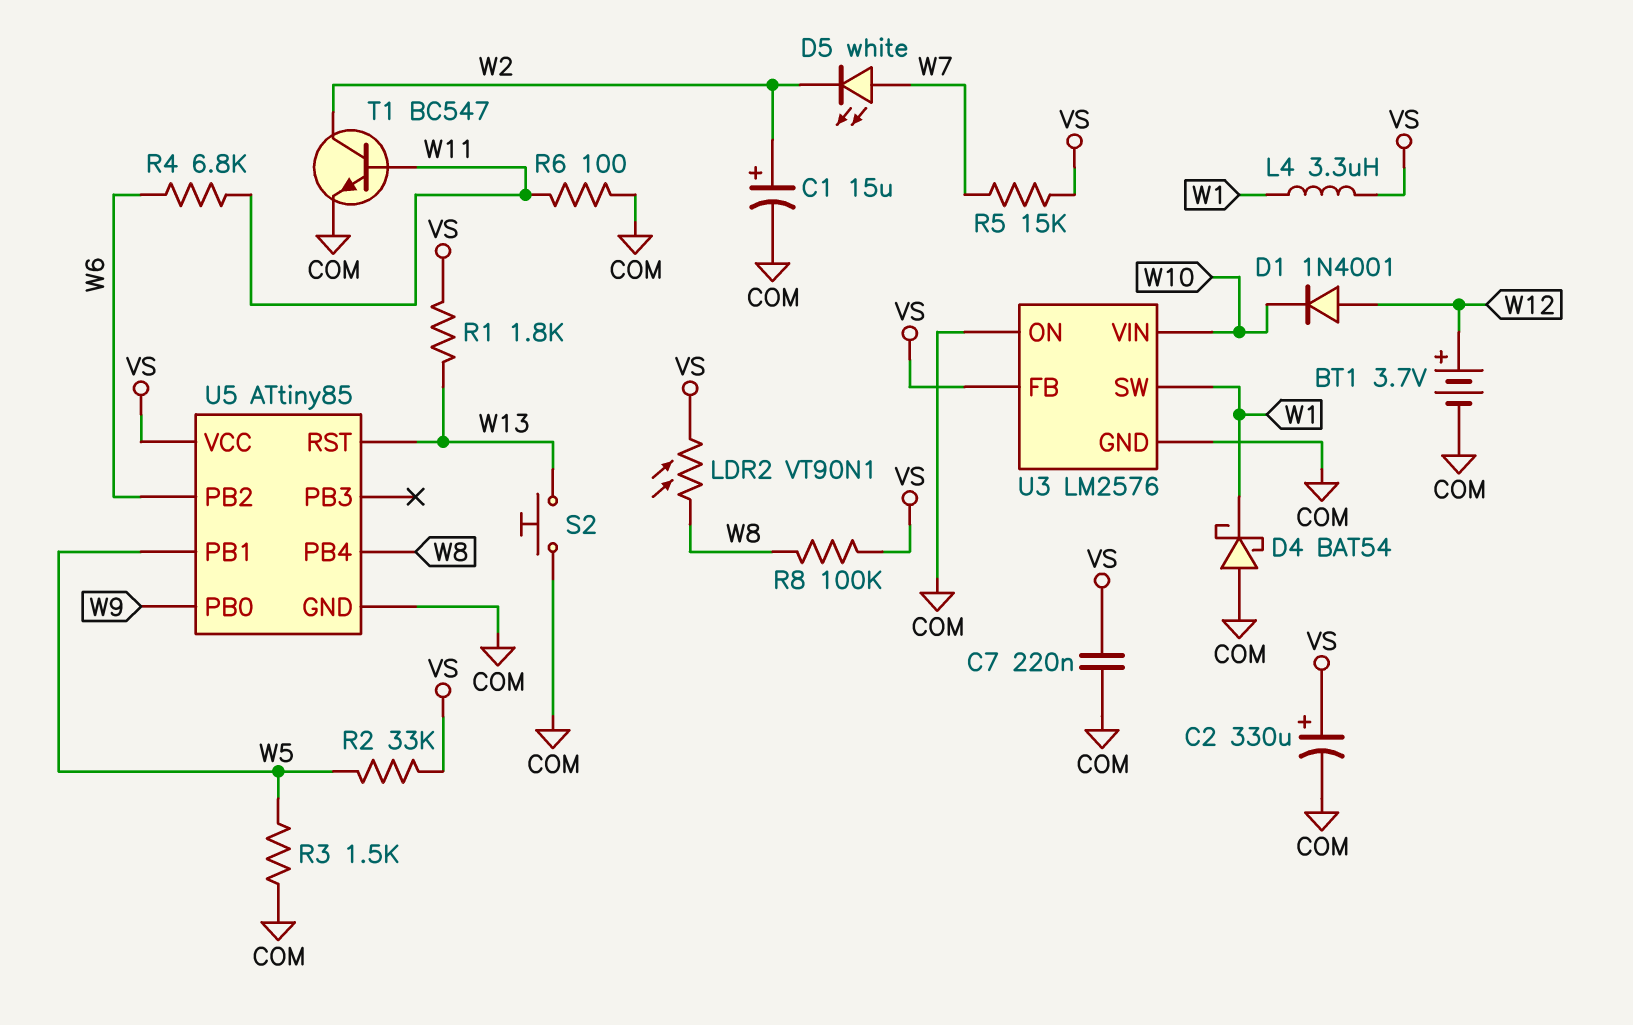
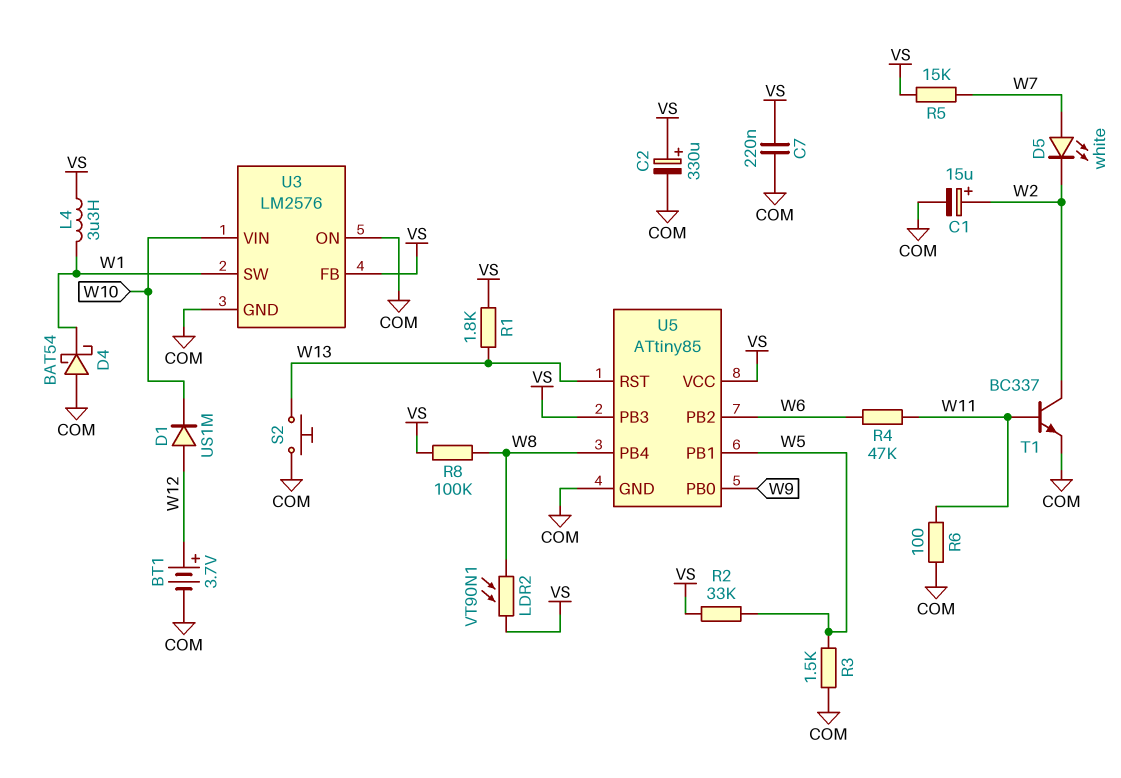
D1: diode 1N4001 (A W12, K W10) -> diode US1M (A W12, K W10)
R4: 6.8k (W6, W11) -> 47k (W6, W11)
T1: NPN BC547 (B W11, C W2, E COM) -> NPN BC337 (B W11, C W2, E COM)
U5 pin PB3: none -> VS

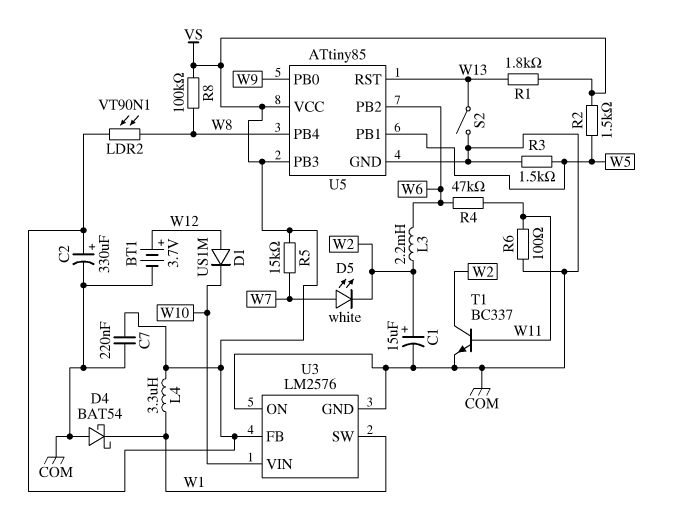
L3: none -> 2.2mH (W2, W6)
R2: 33k (VS, W5) -> 1.5k (VS, W5)
S2: button (COM, W13) -> switch (COM, W13)

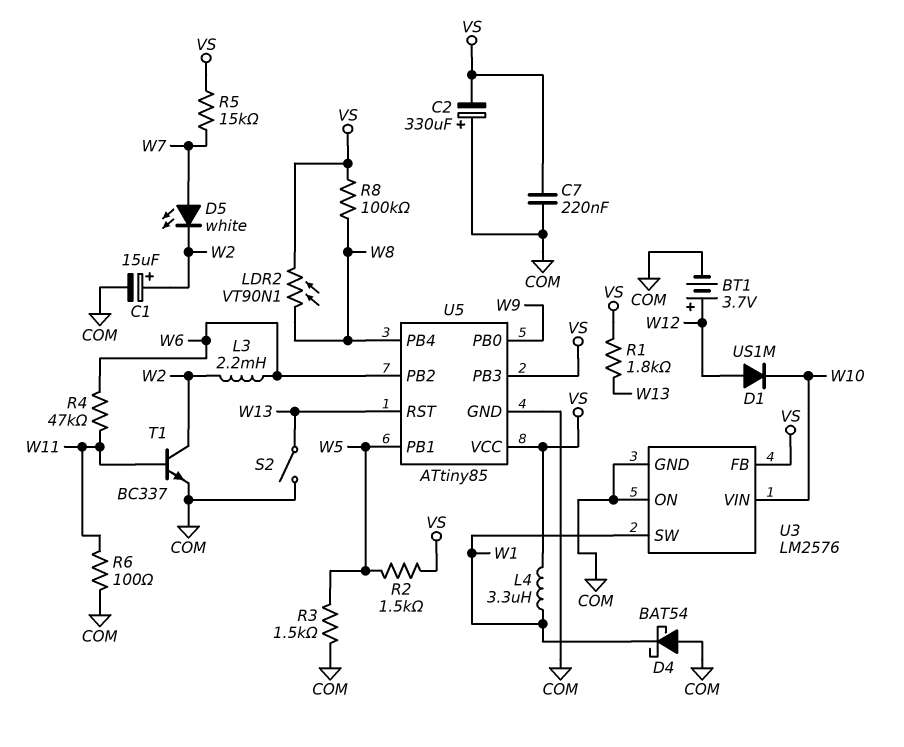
C2: 330uF (plus VS, minus COM) -> 330uF (plus COM, minus VS)

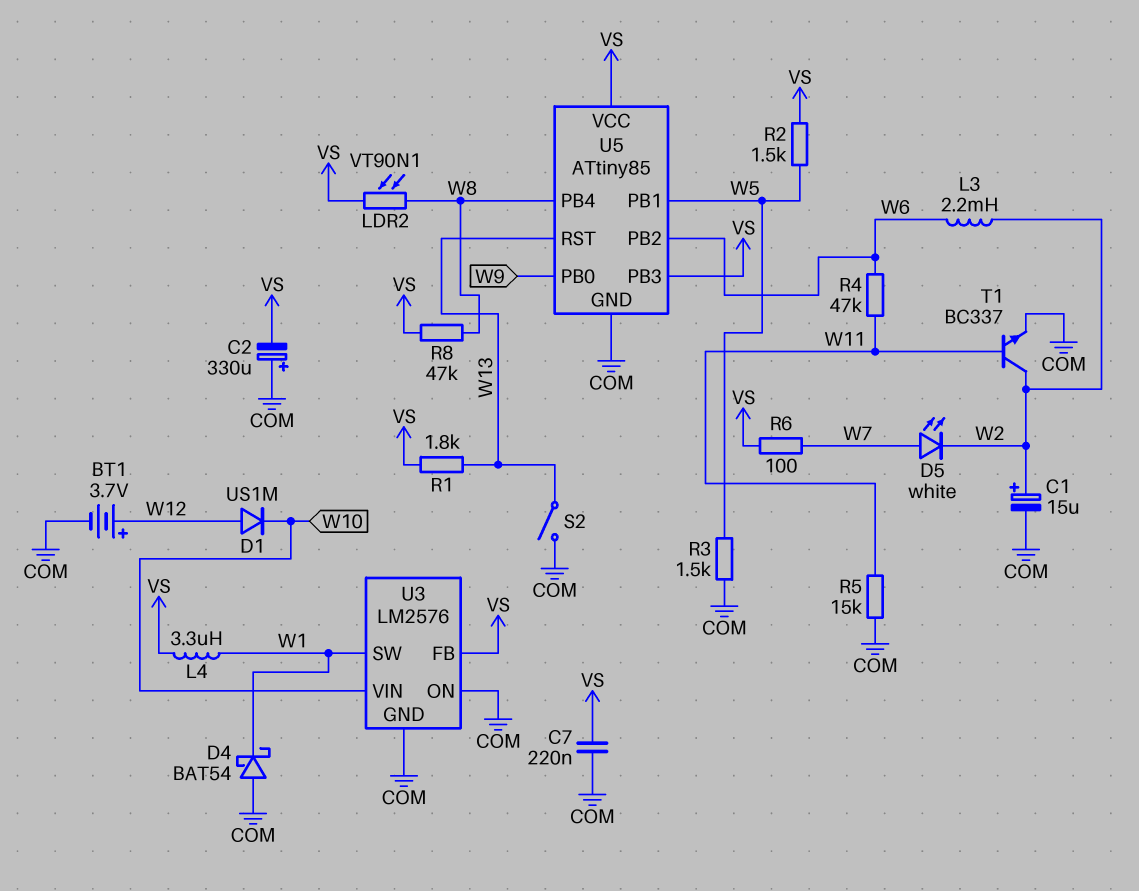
R5: 15k (VS, W7) -> 15k (COM, W11)
R6: 100 (COM, W11) -> 100 (VS, W7)
R8: 100k (VS, W8) -> 47k (VS, W8)

